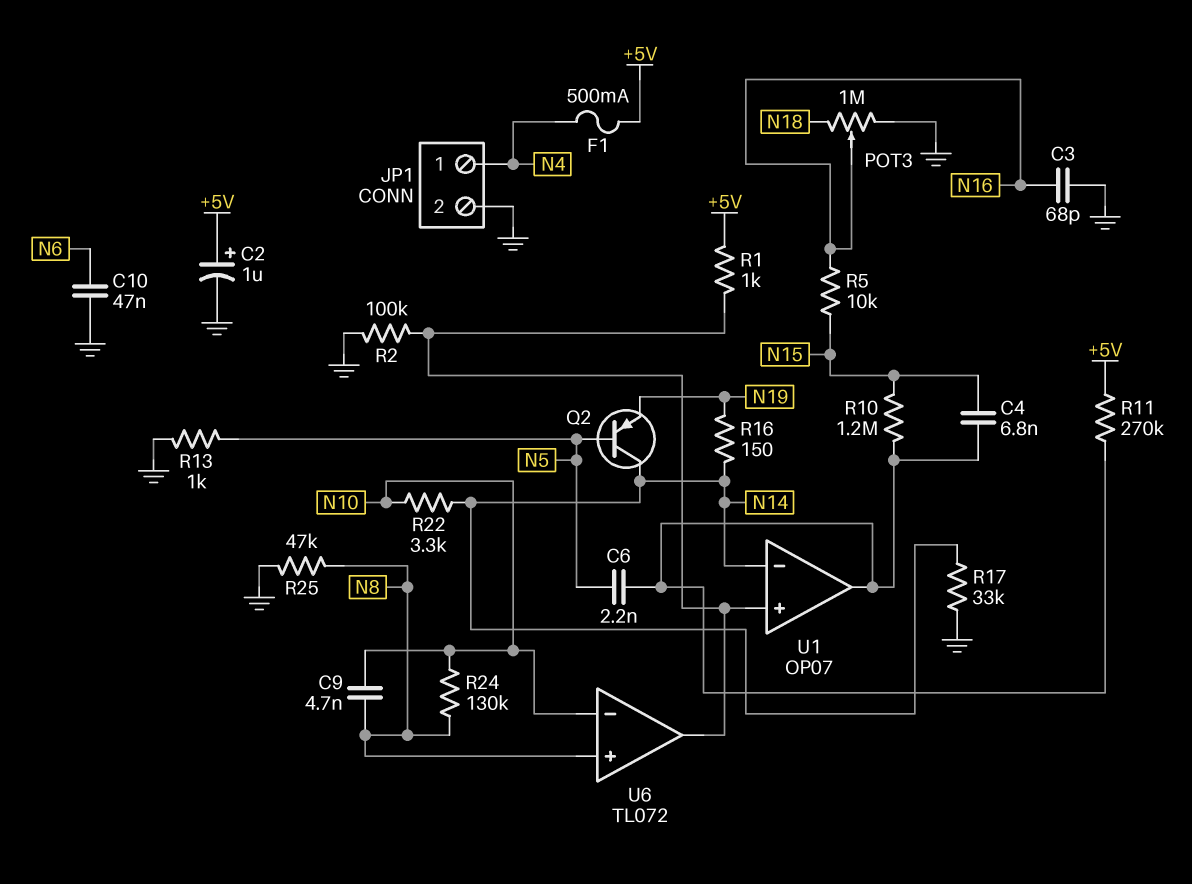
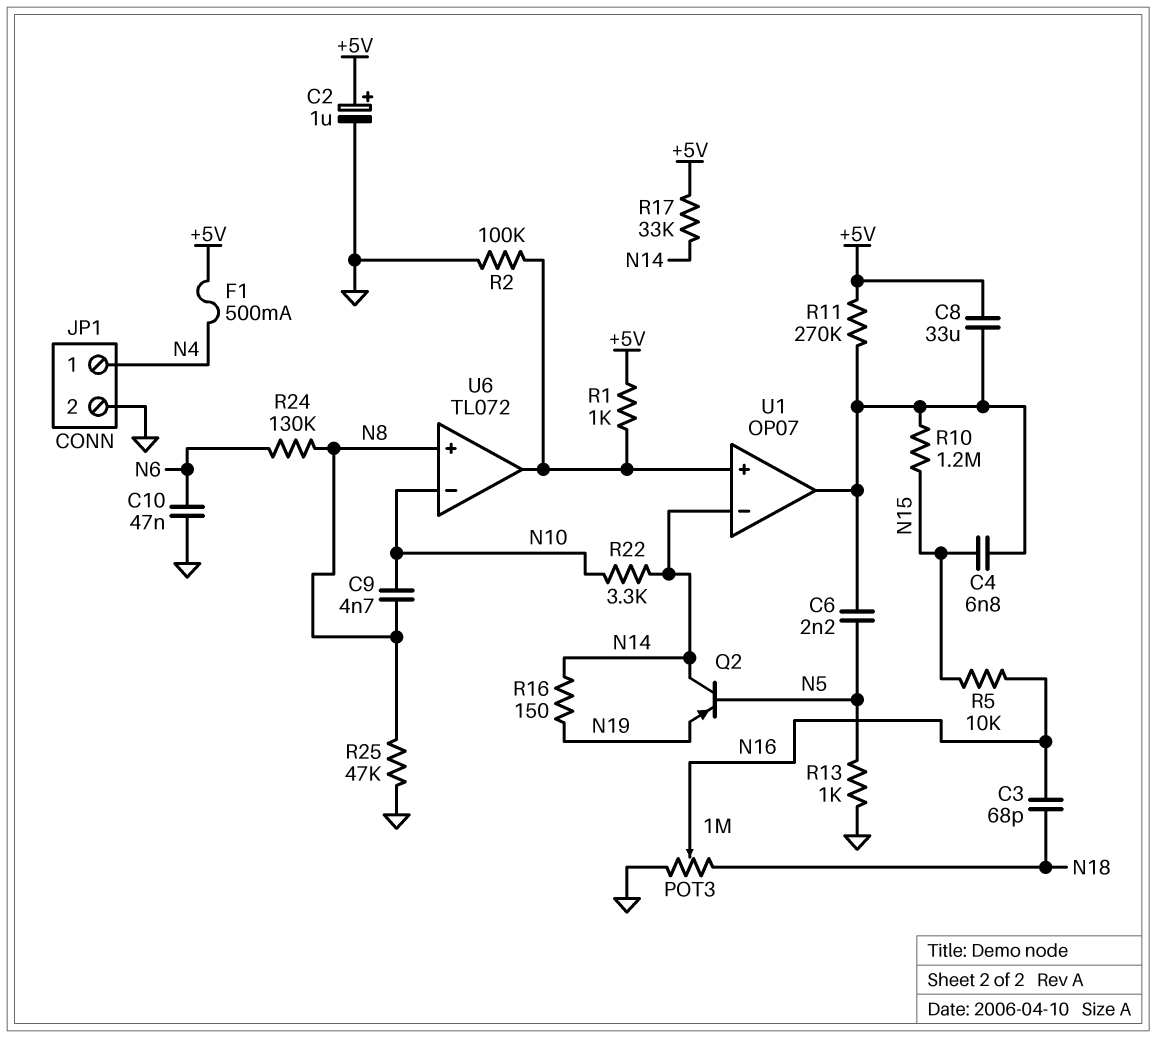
C3: 68pF (GND, N16) -> 68pF (N16, N18)
C8: none -> 33uF (+5V, U1/out)
R17: 33k (GND, N14) -> 33k (+5V, N14)
R24: 130k (N8, N10) -> 130k (N6, N8)

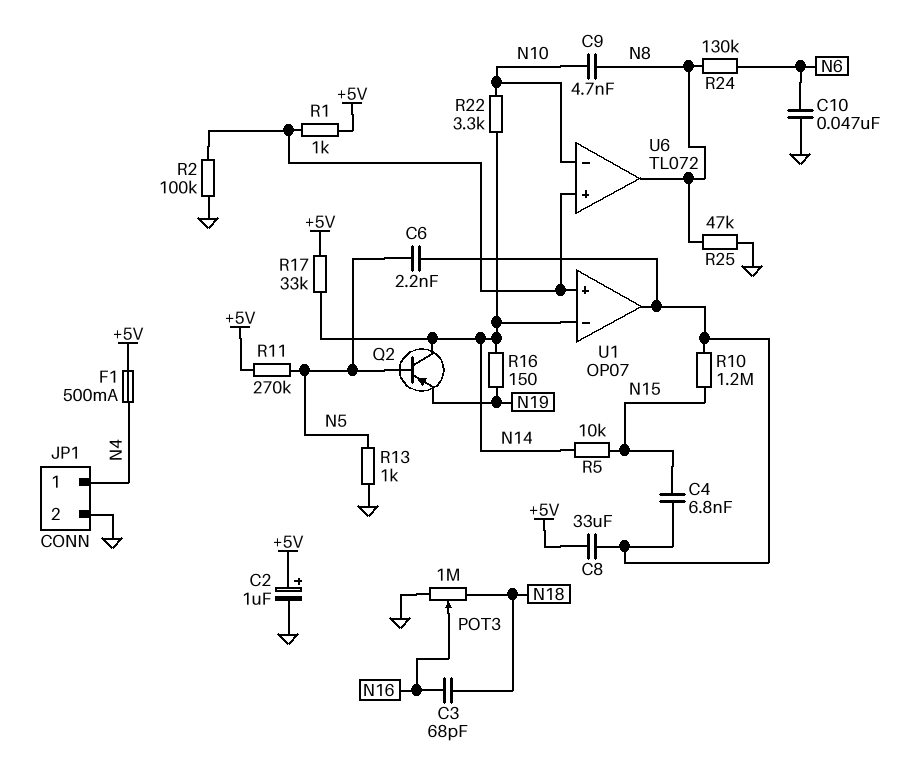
R5: 10k (N15, N16) -> 10k (N14, N15)
R11: 270k (+5V, U1/out) -> 270k (+5V, N5)
U6 pin in+: N8 -> U1/in+
U6 pin out: U1/in+ -> N8

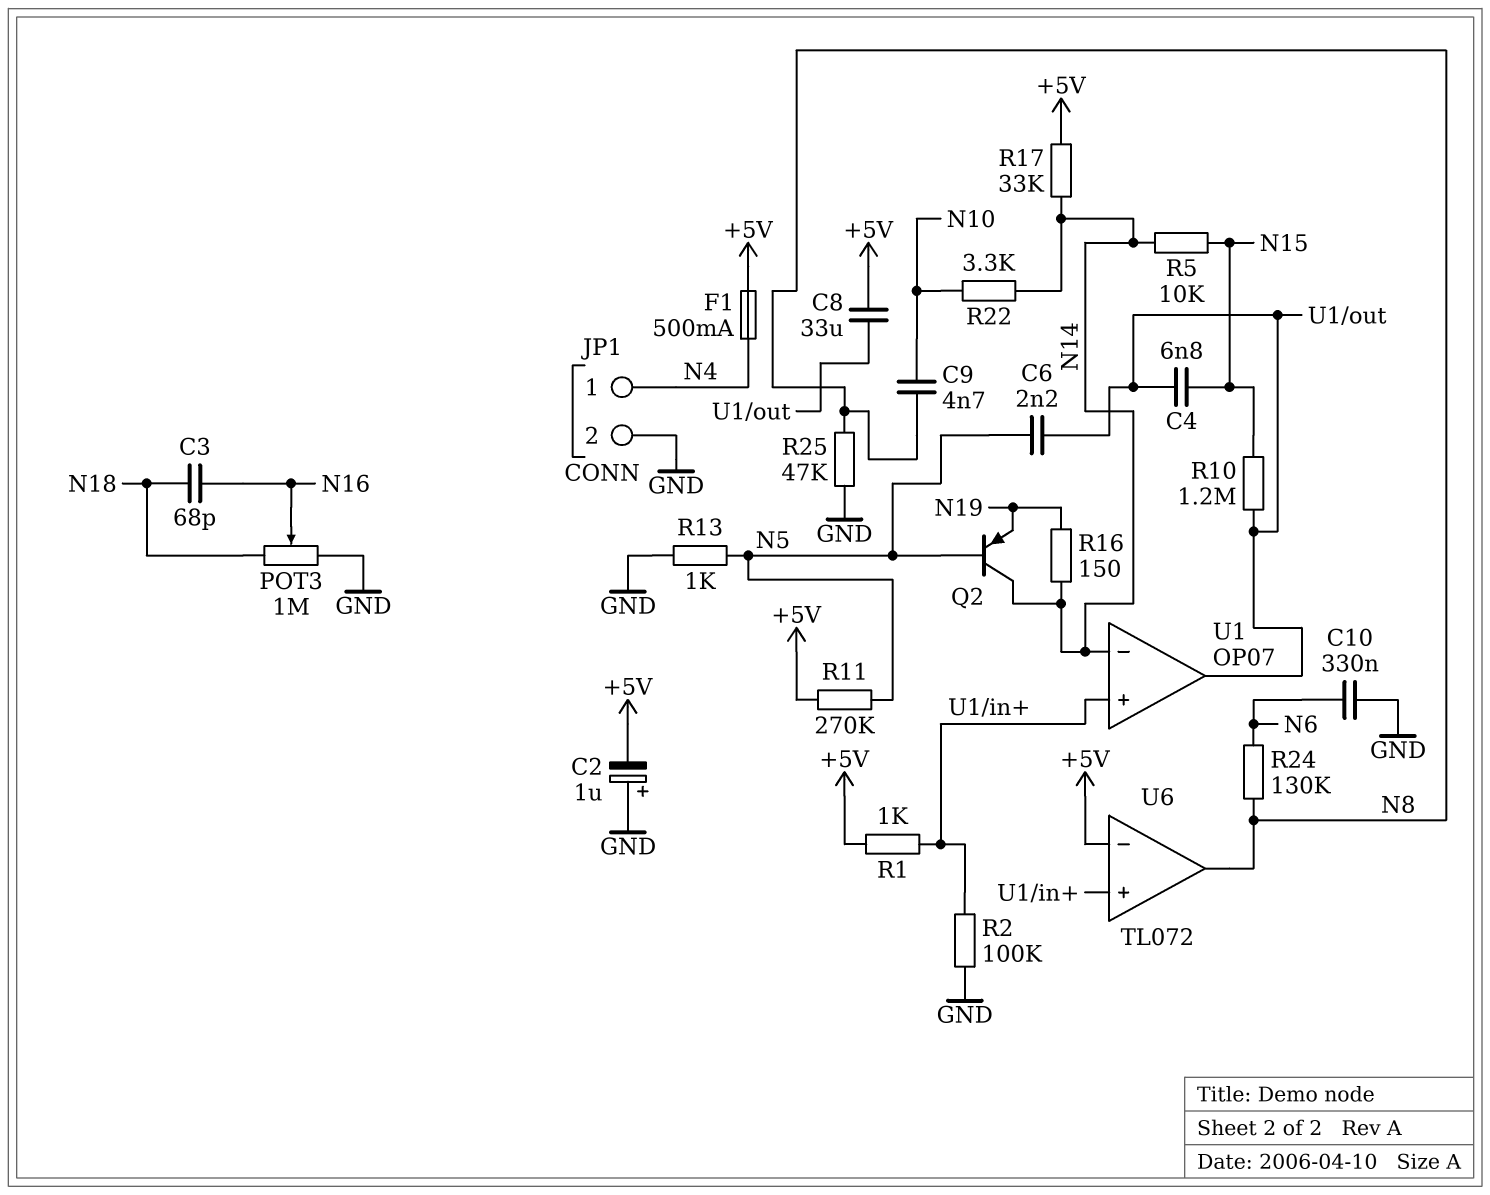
C2: 1uF (plus +5V, minus GND) -> 1uF (plus GND, minus +5V)
C10: 47nF (GND, N6) -> 330nF (GND, N6)
U6 pin in-: N10 -> +5V

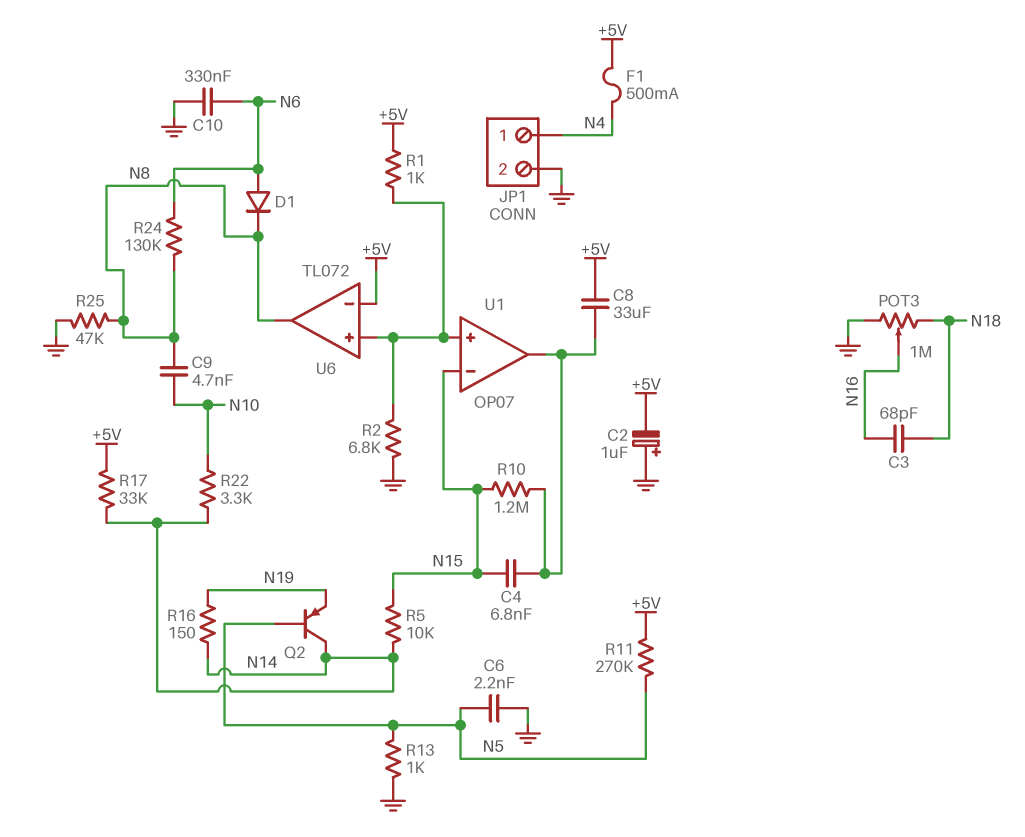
C6: 2.2nF (N5, U1/out) -> 2.2nF (GND, N5)
D1: none -> diode (A N6, K N8)
R2: 100k (GND, U1/in+) -> 6.8k (GND, U1/in+)
U1 pin in-: N14 -> N15

